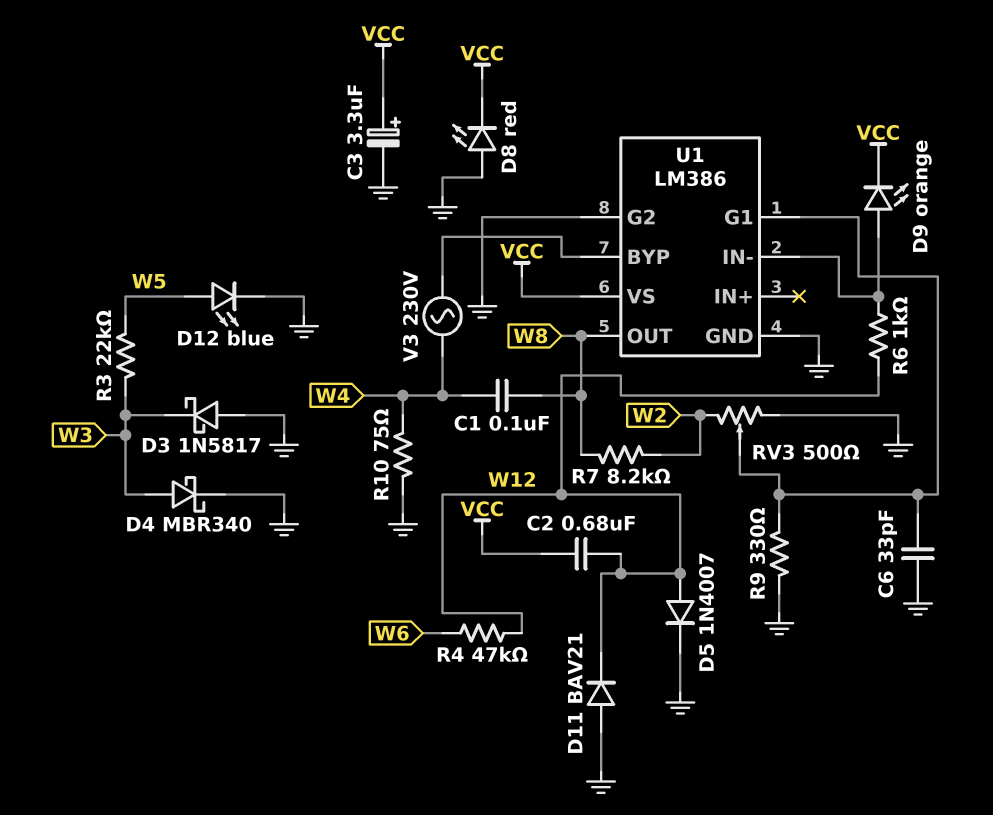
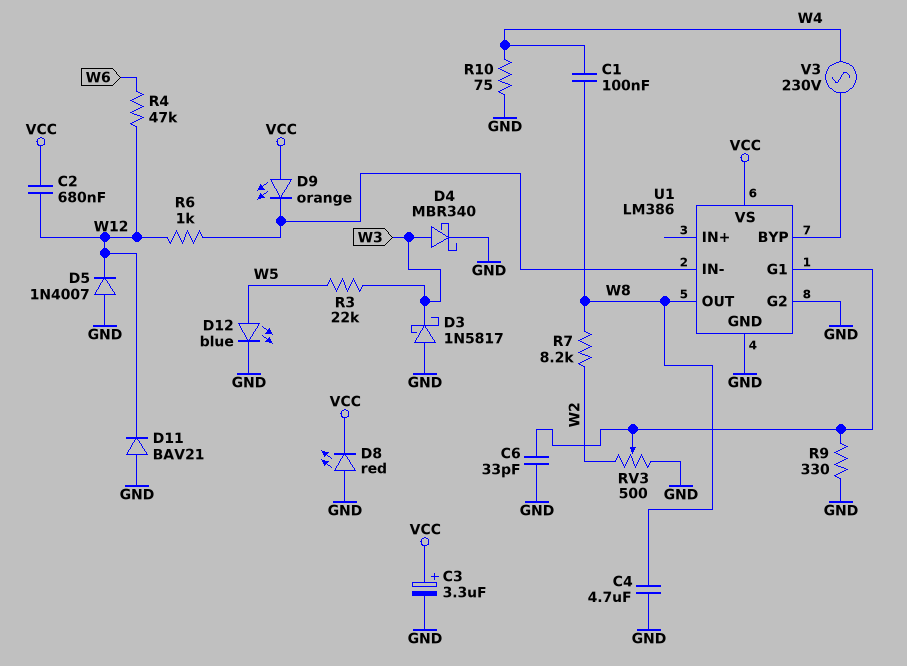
C4: none -> 4.7uF (GND, W8)
D5: diode 1N4007 (A W12, K GND) -> diode 1N4007 (A GND, K W12)
D9: LED orange (A U1/IN-, K VCC) -> LED orange (A VCC, K U1/IN-)

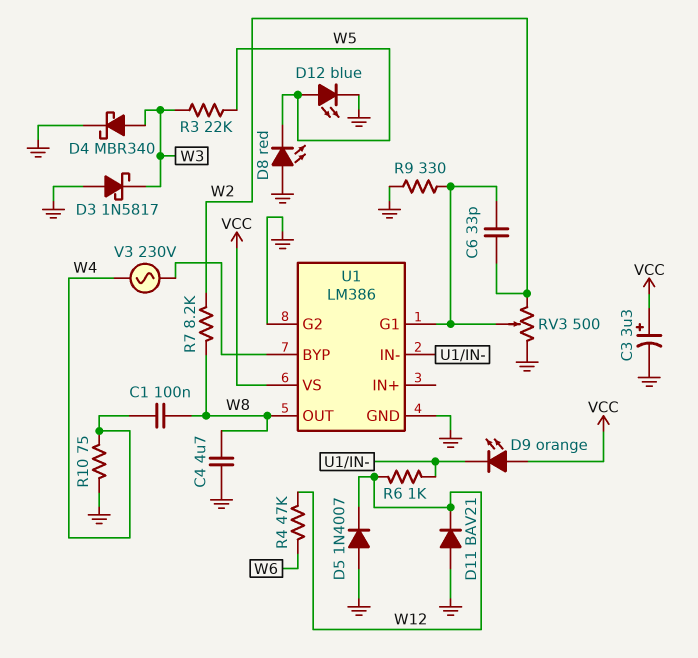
C2: 680nF (VCC, W12) -> none
C6: 33pF (GND, U1/G1) -> 33pF (U1/G1, W2)
D8: LED red (A GND, K VCC) -> LED red (A GND, K W5)

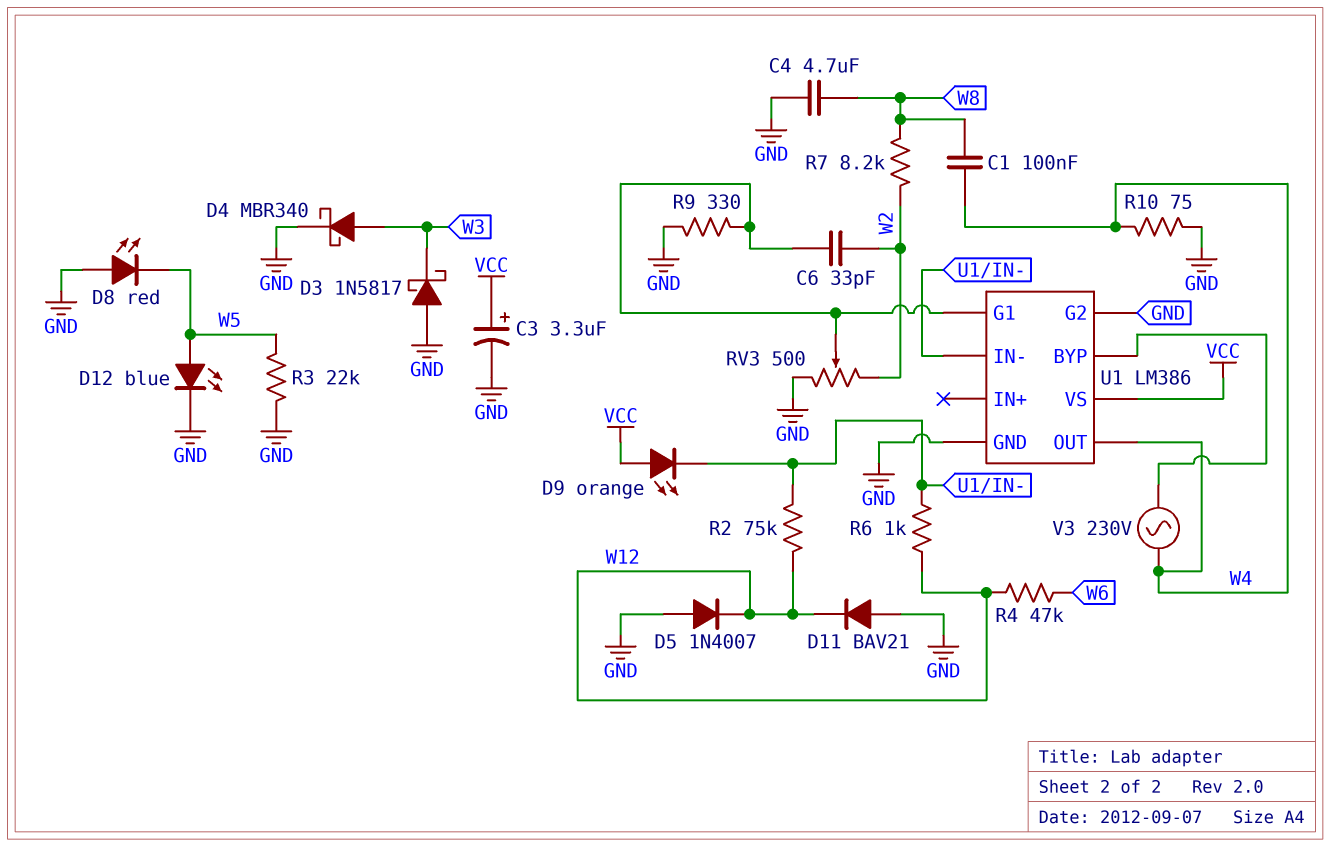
R2: none -> 75k (U1/IN-, W12)
R3: 22k (W3, W5) -> 22k (GND, W5)
U1 pin OUT: W8 -> W4

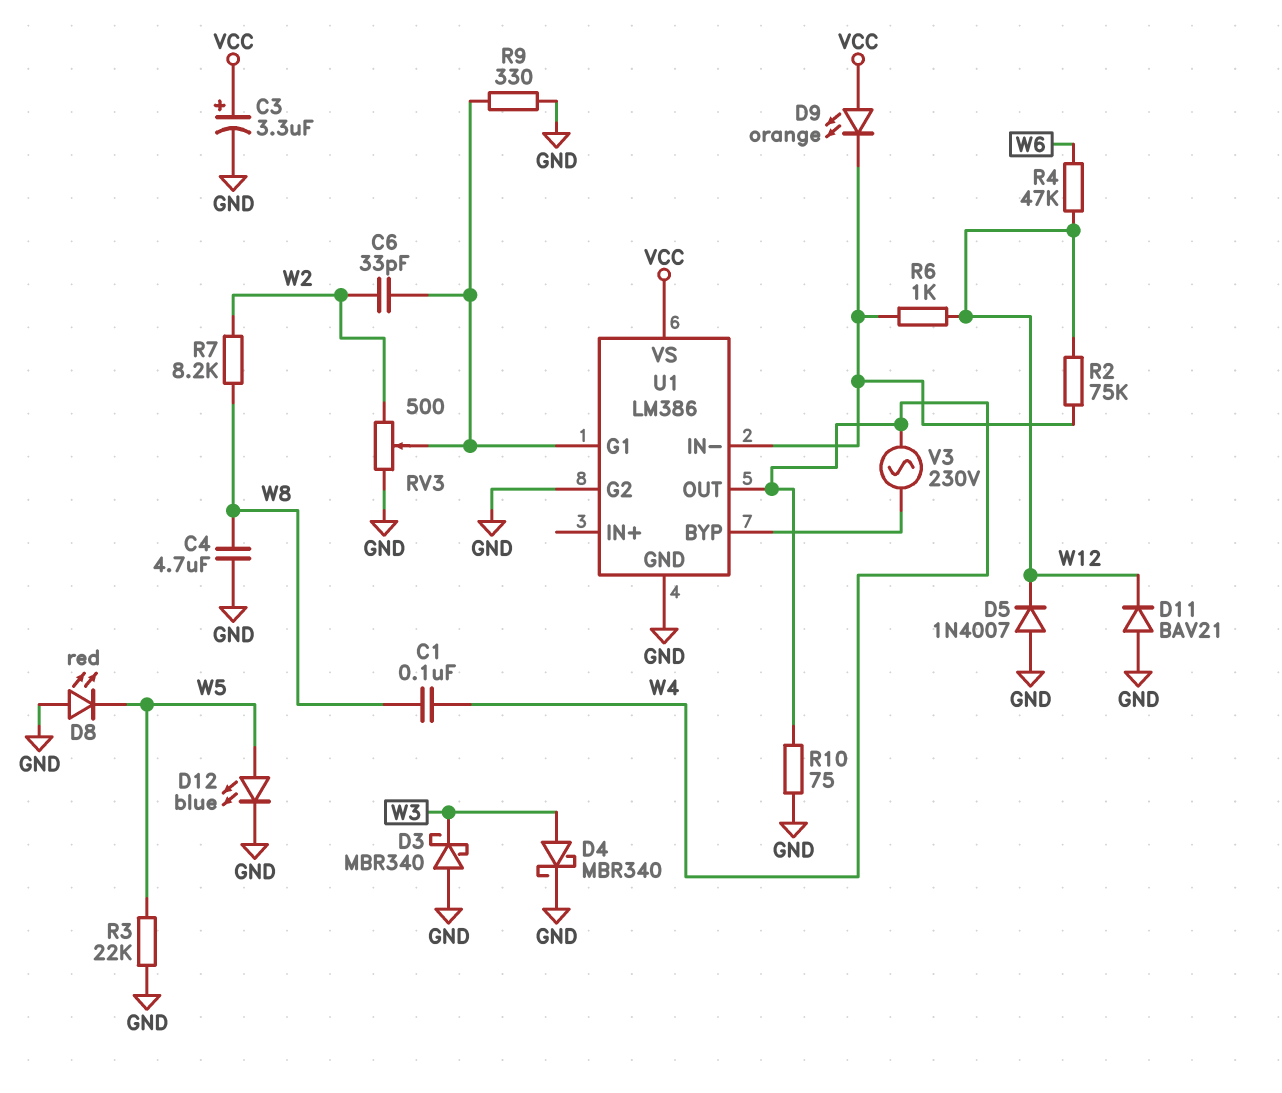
D3: schottky 1N5817 (A GND, K W3) -> schottky MBR340 (A GND, K W3)

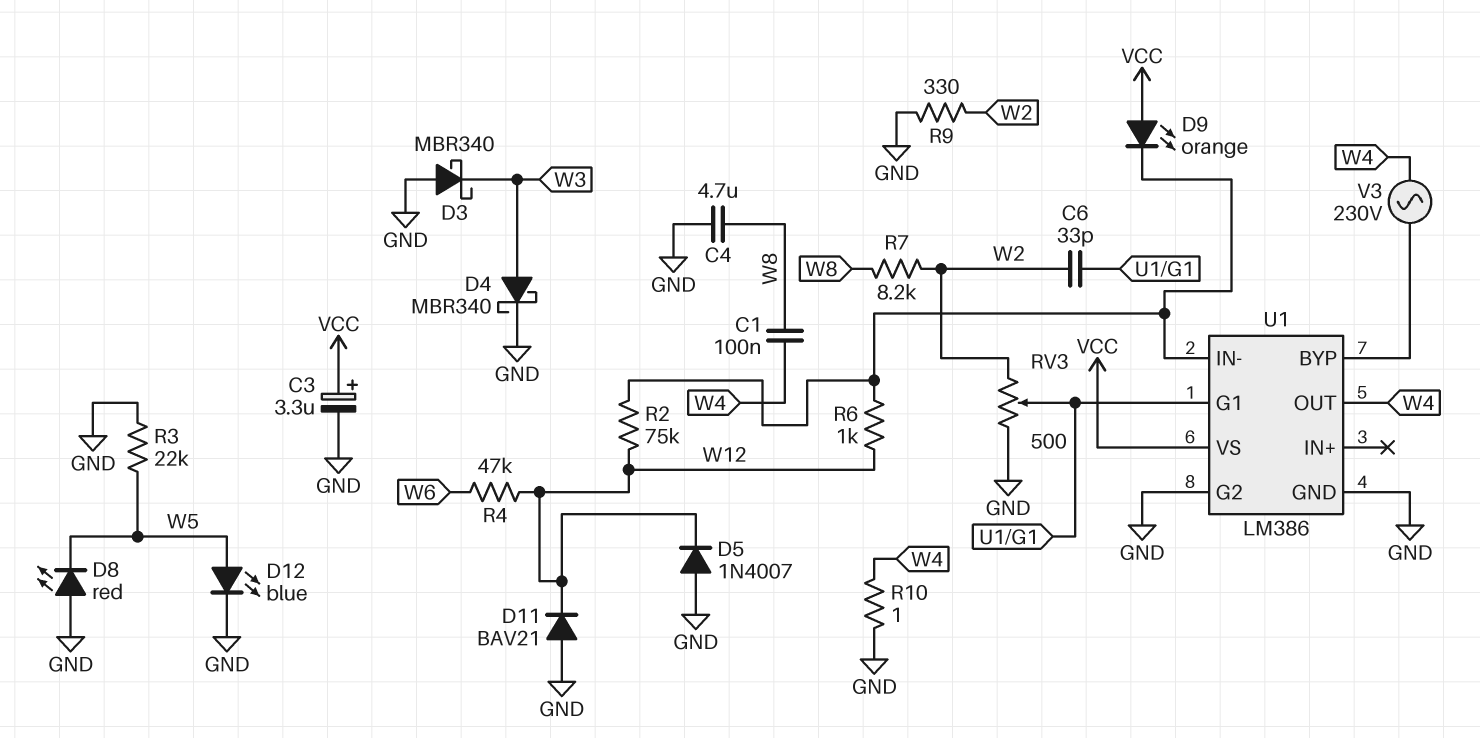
R9: 330 (GND, U1/G1) -> 330 (GND, W2)
R10: 75 (GND, W4) -> 1 (GND, W4)

